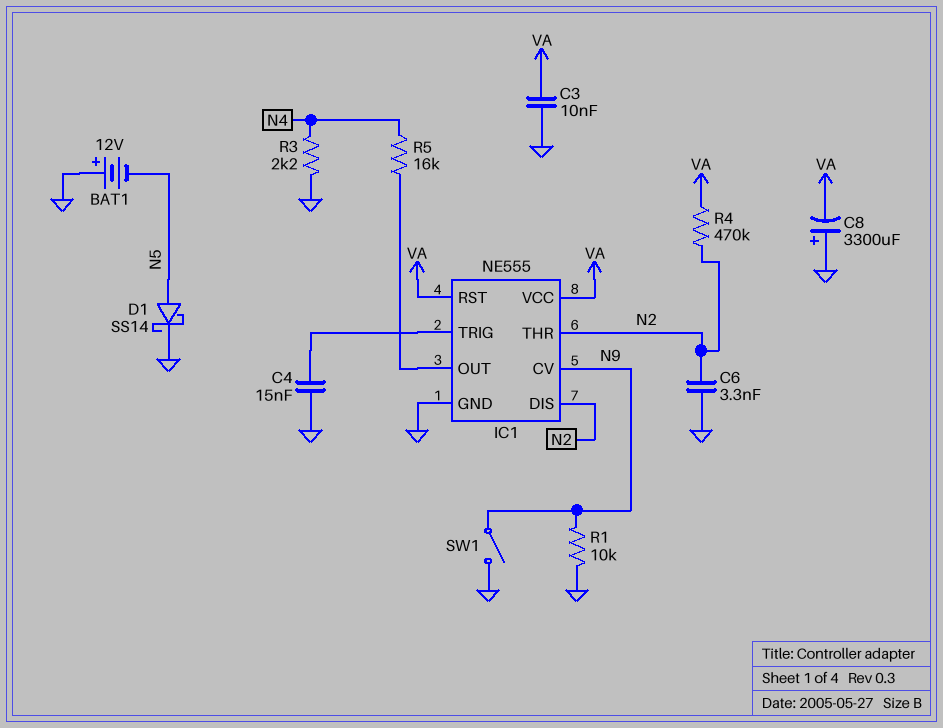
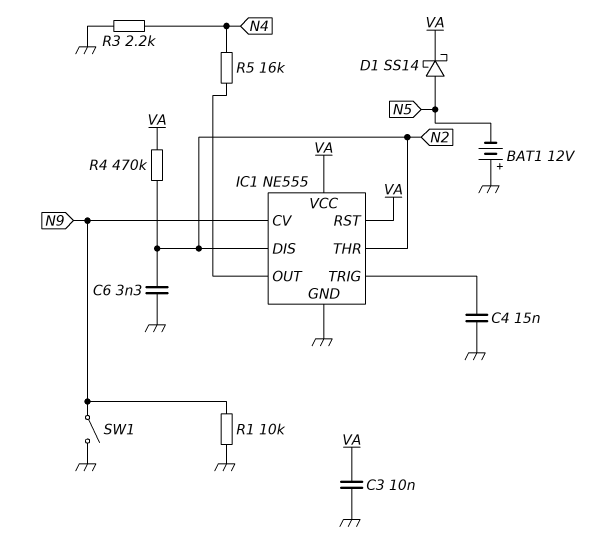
C8: 3300uF (plus GND, minus VA) -> none
D1: schottky SS14 (A N5, K GND) -> schottky SS14 (A N5, K VA)

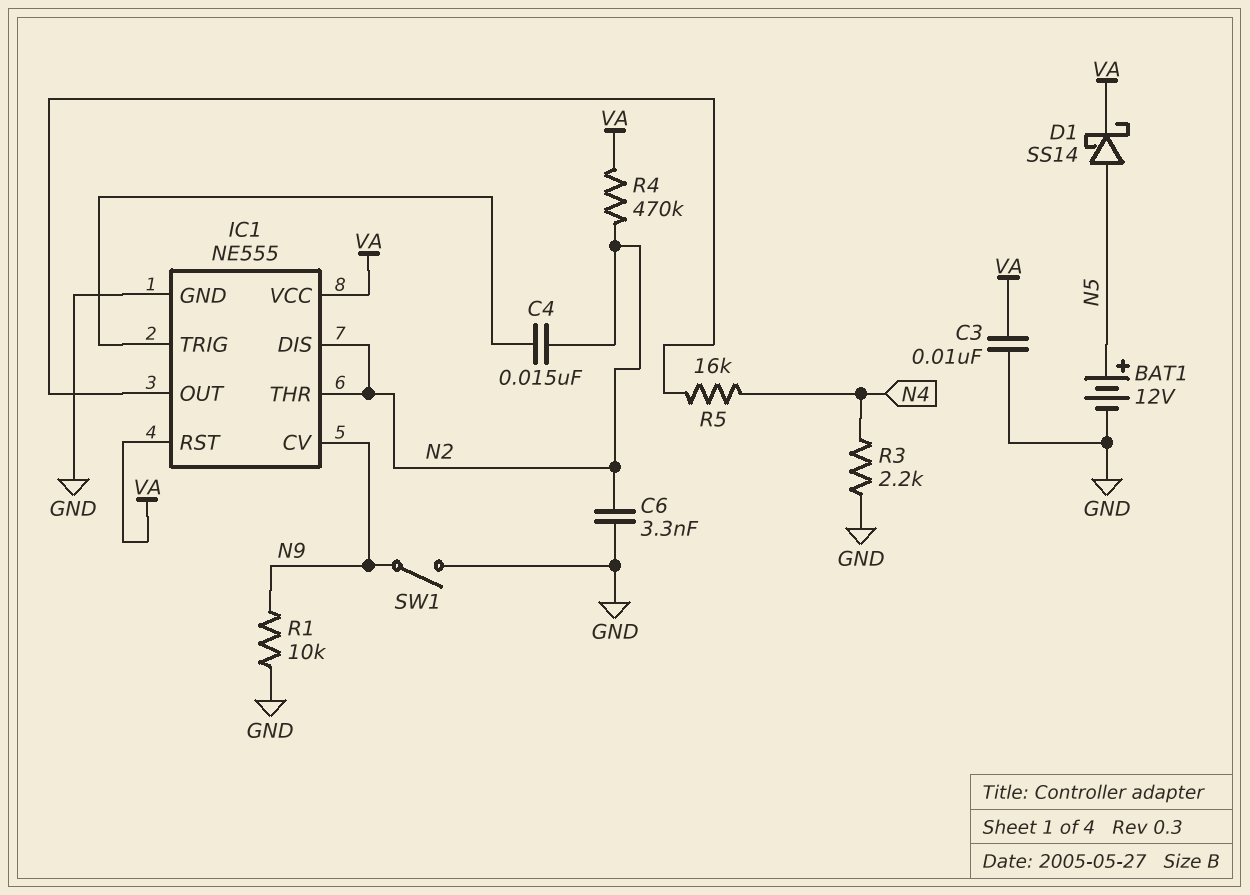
BAT1: 12V (plus GND, minus N5) -> 12V (plus N5, minus GND)
C4: 15nF (GND, IC1/TRIG) -> 15nF (IC1/TRIG, N2)

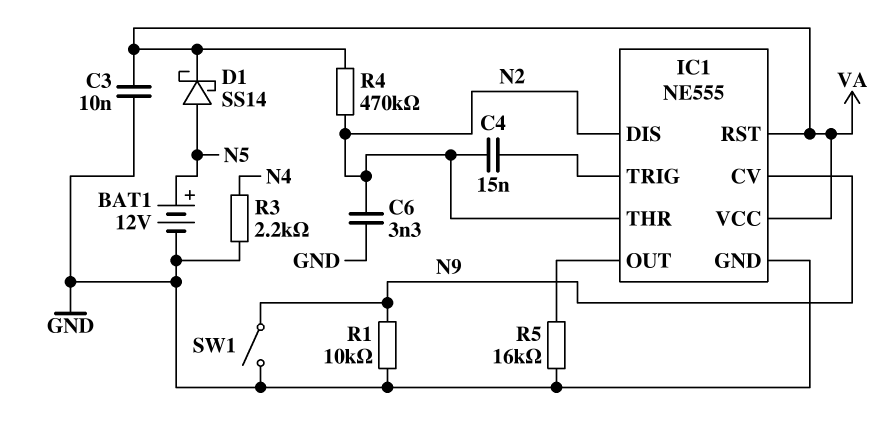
R5: 16k (IC1/OUT, N4) -> 16k (GND, IC1/OUT)

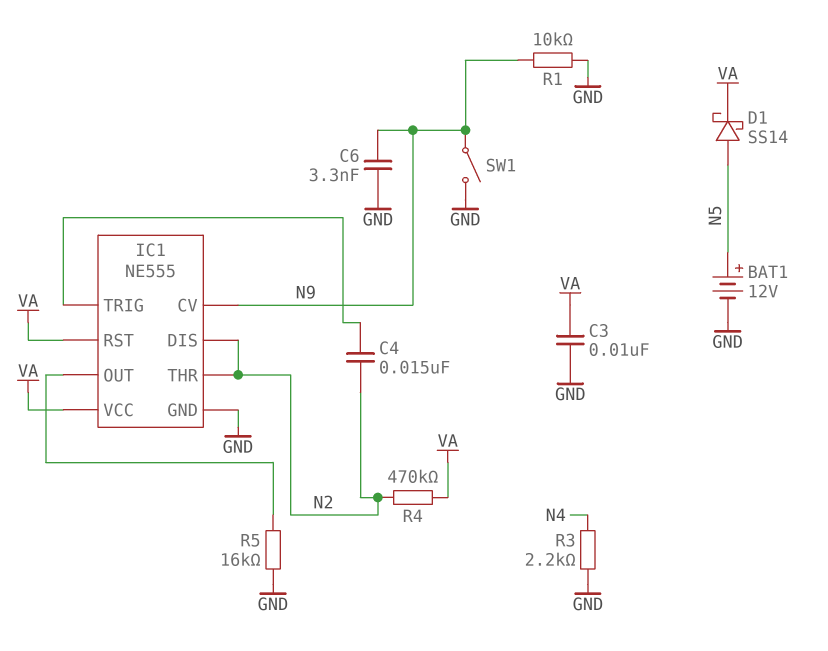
C6: 3.3nF (GND, N2) -> 3.3nF (GND, N9)

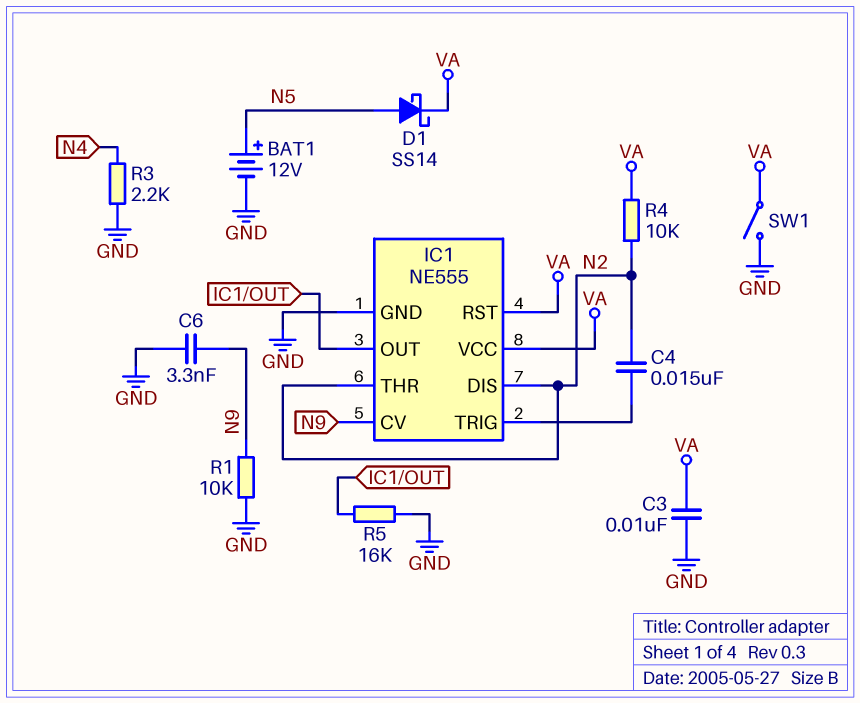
R4: 470k (N2, VA) -> 10k (N2, VA)
SW1: switch (GND, N9) -> switch (GND, VA)

